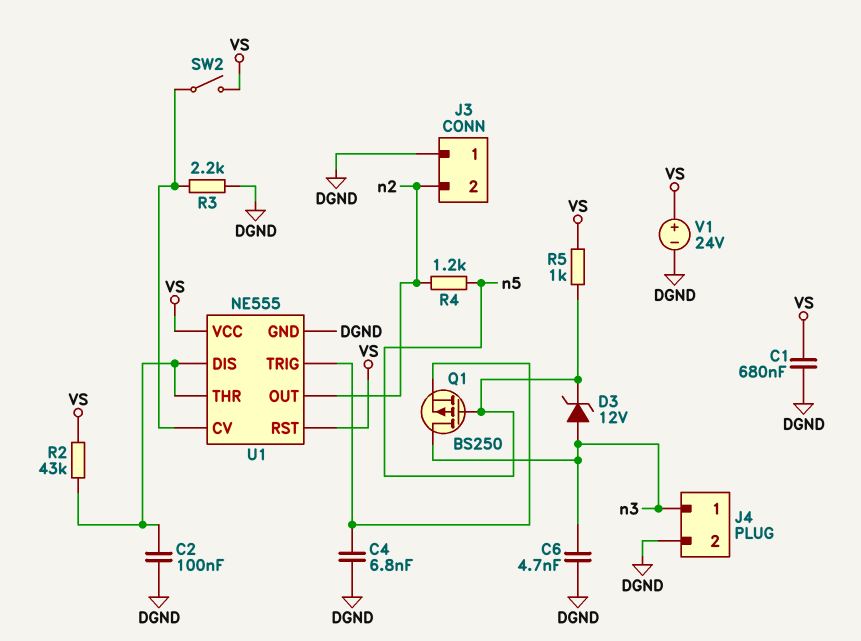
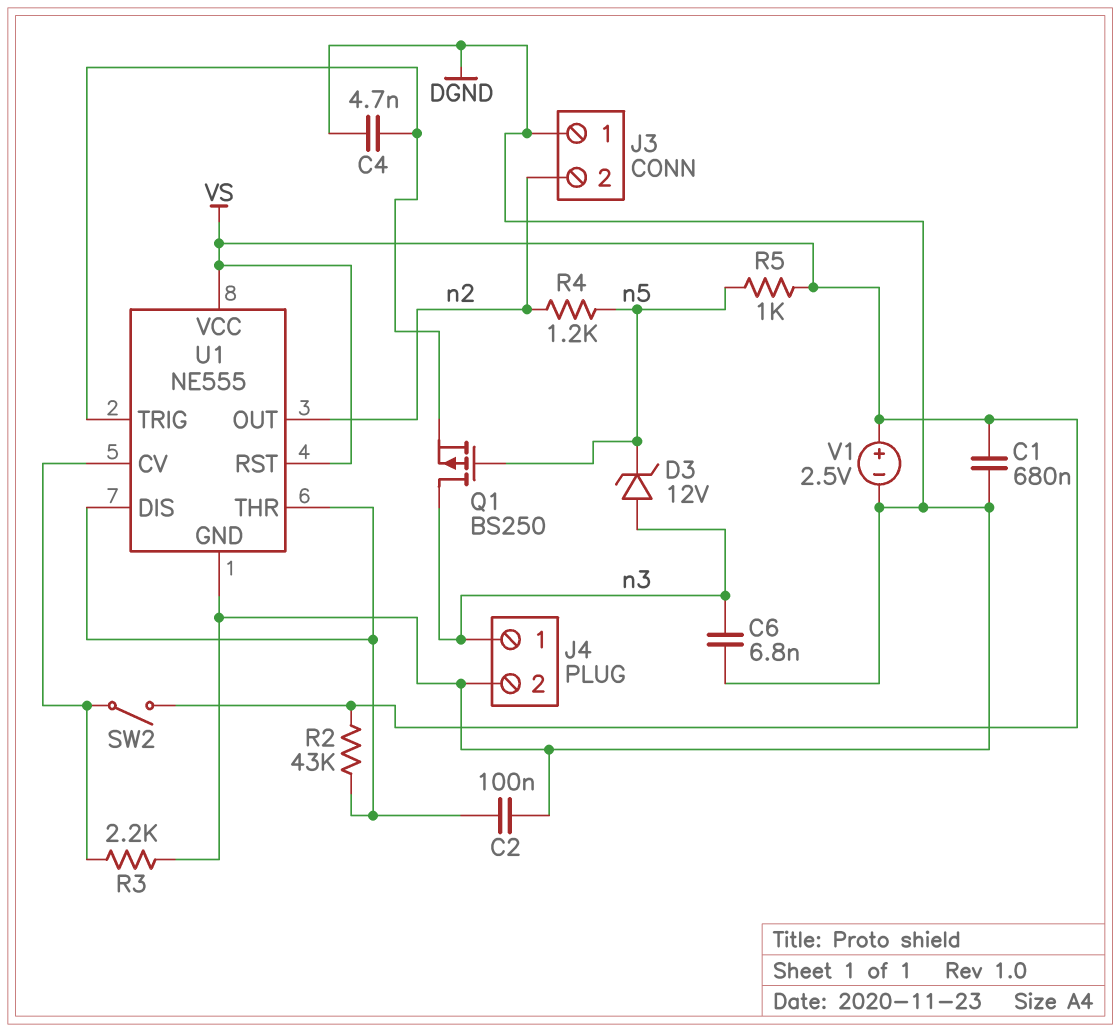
C4: 6.8nF (DGND, U1/TRIG) -> 4.7nF (DGND, U1/TRIG)
C6: 4.7nF (DGND, n3) -> 6.8nF (DGND, n3)
V1: 24V (plus VS, minus DGND) -> 2.5V (plus VS, minus DGND)

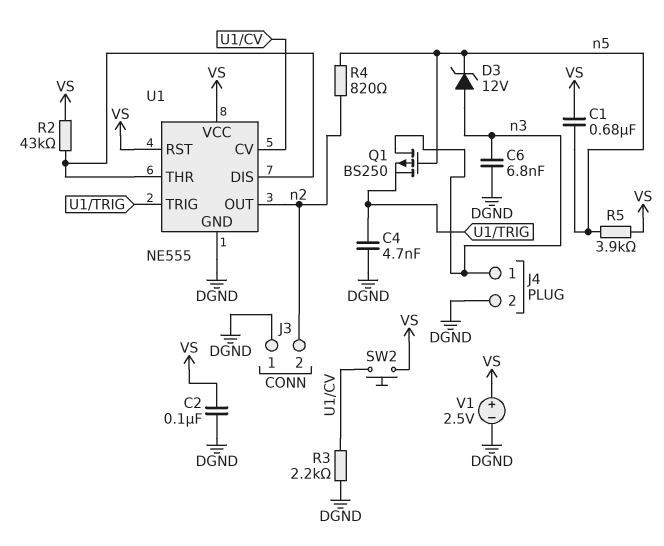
C1: 680nF (DGND, VS) -> 680nF (VS, n5)
C2: 100nF (DGND, U1/DIS) -> 100nF (DGND, VS)
R4: 1.2k (n2, n5) -> 820 (n2, n5)
R5: 1k (VS, n5) -> 3.9k (VS, n5)
SW2: switch (U1/CV, VS) -> button (U1/CV, VS)

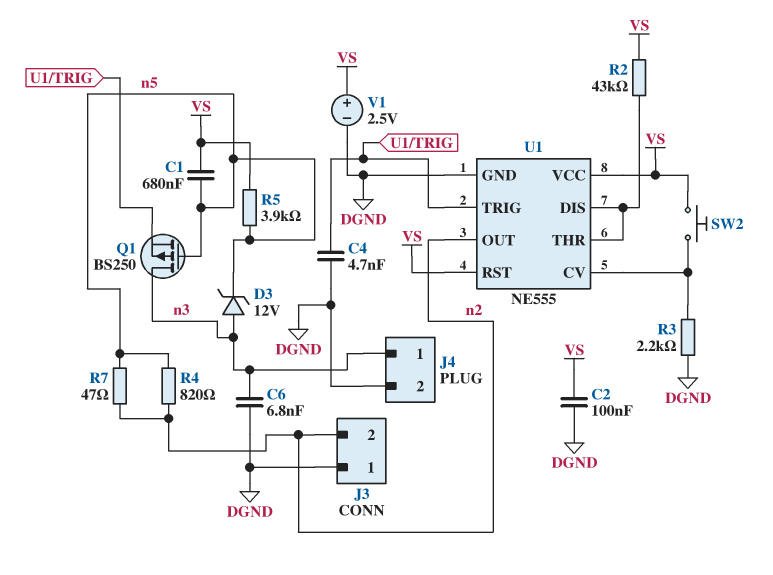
R7: none -> 47 (n2, n5)

